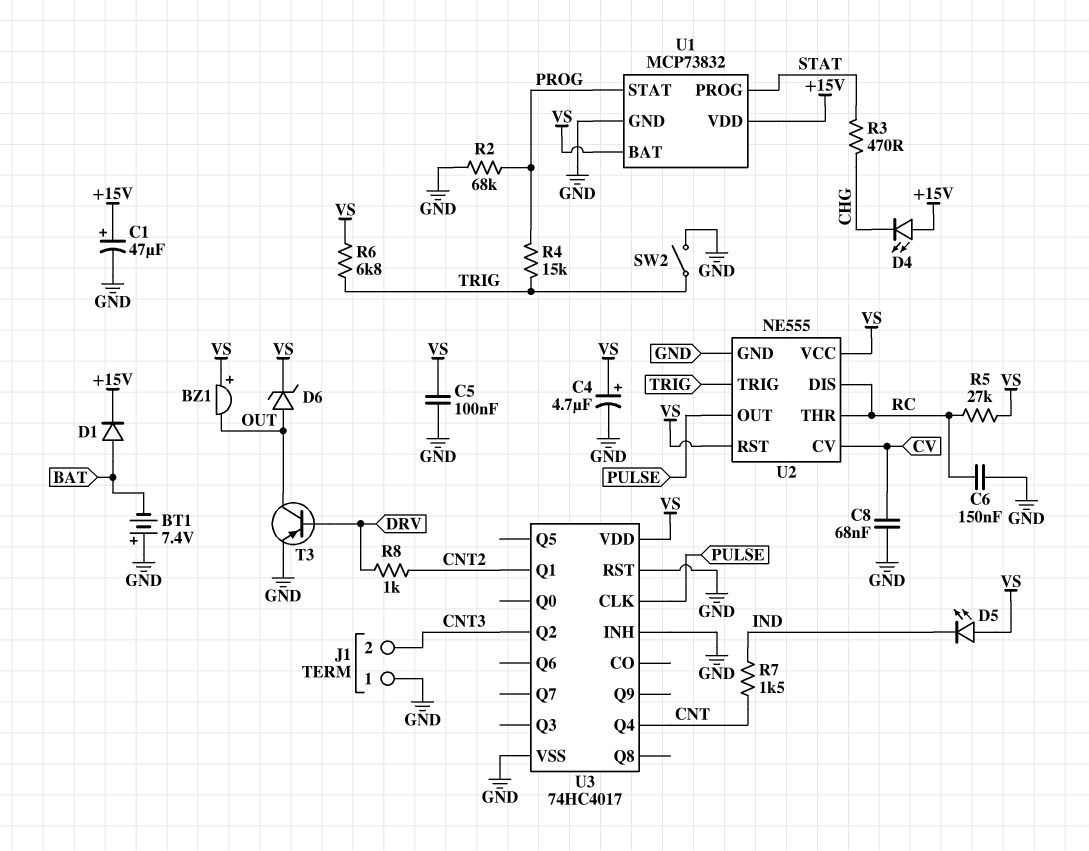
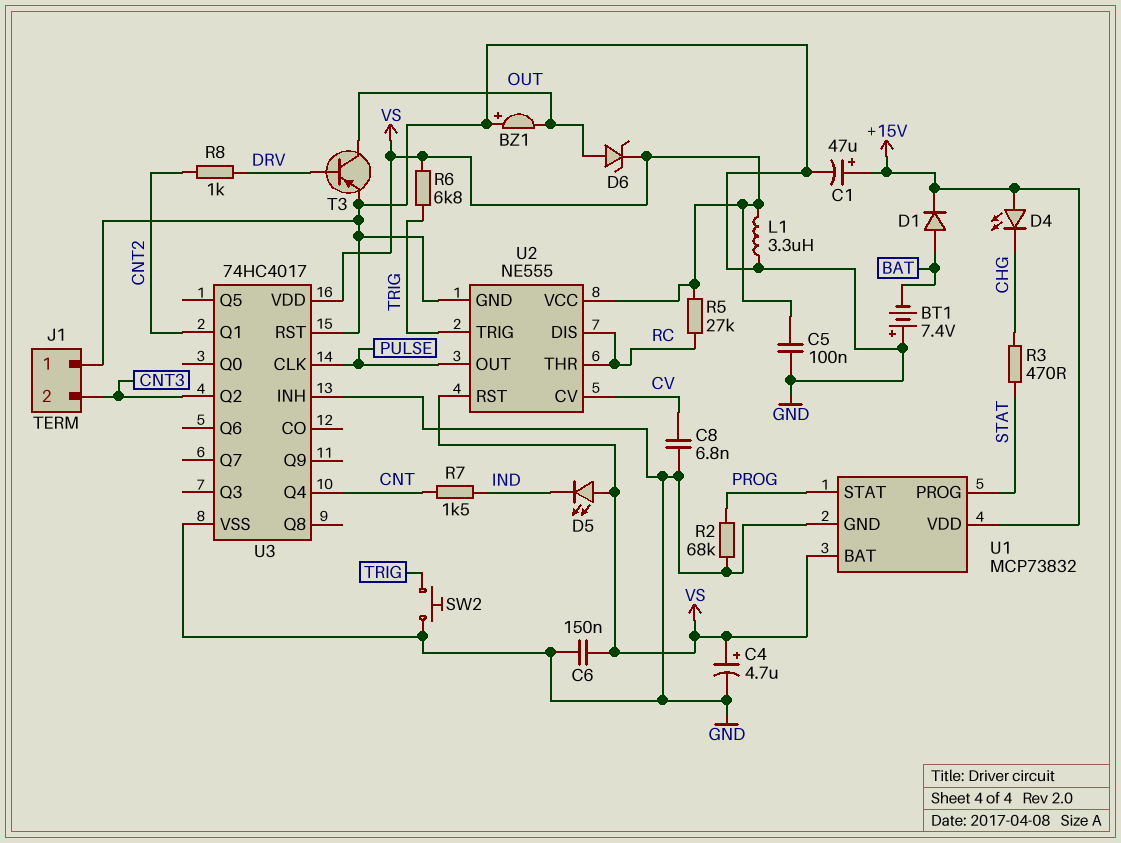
BZ1: buzzer (plus VS, minus OUT) -> buzzer (plus GND, minus OUT)
C6: 150nF (GND, RC) -> 150nF (GND, VS)
C8: 68nF (CV, GND) -> 6.8nF (CV, GND)
L1: none -> 3.3uH (GND, VS)
R4: 15k (PROG, TRIG) -> none
SW2: switch (GND, TRIG) -> button (GND, TRIG)

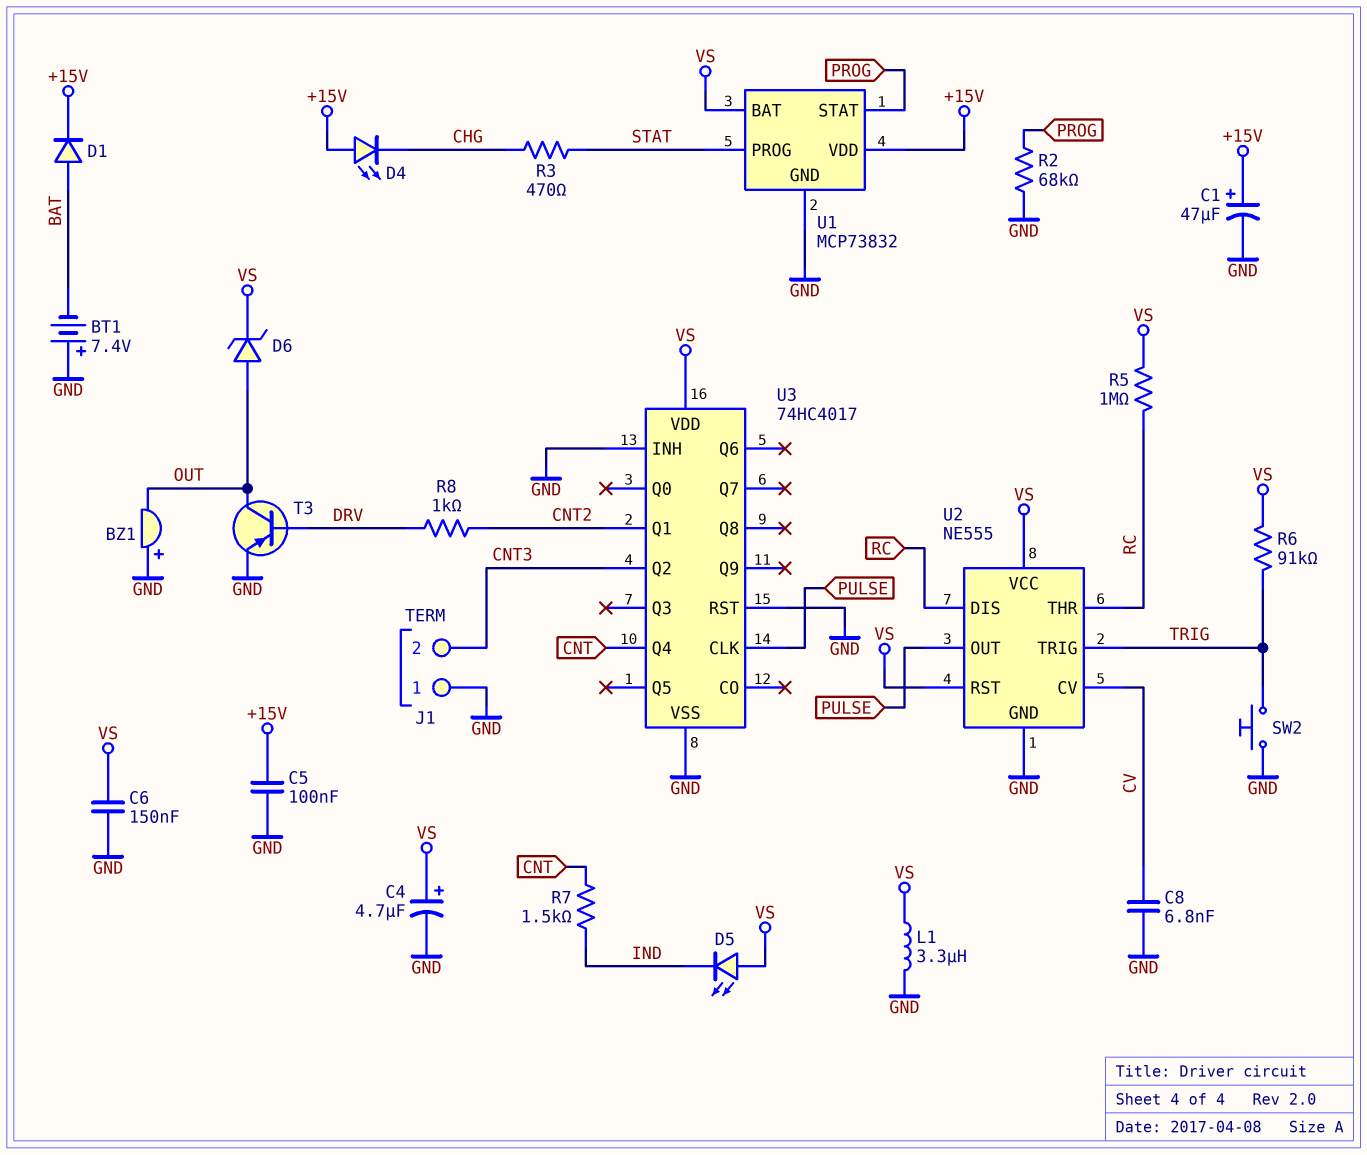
C5: 100nF (GND, VS) -> 100nF (+15V, GND)
R5: 27k (RC, VS) -> 1M (RC, VS)
R6: 6.8k (TRIG, VS) -> 91k (TRIG, VS)

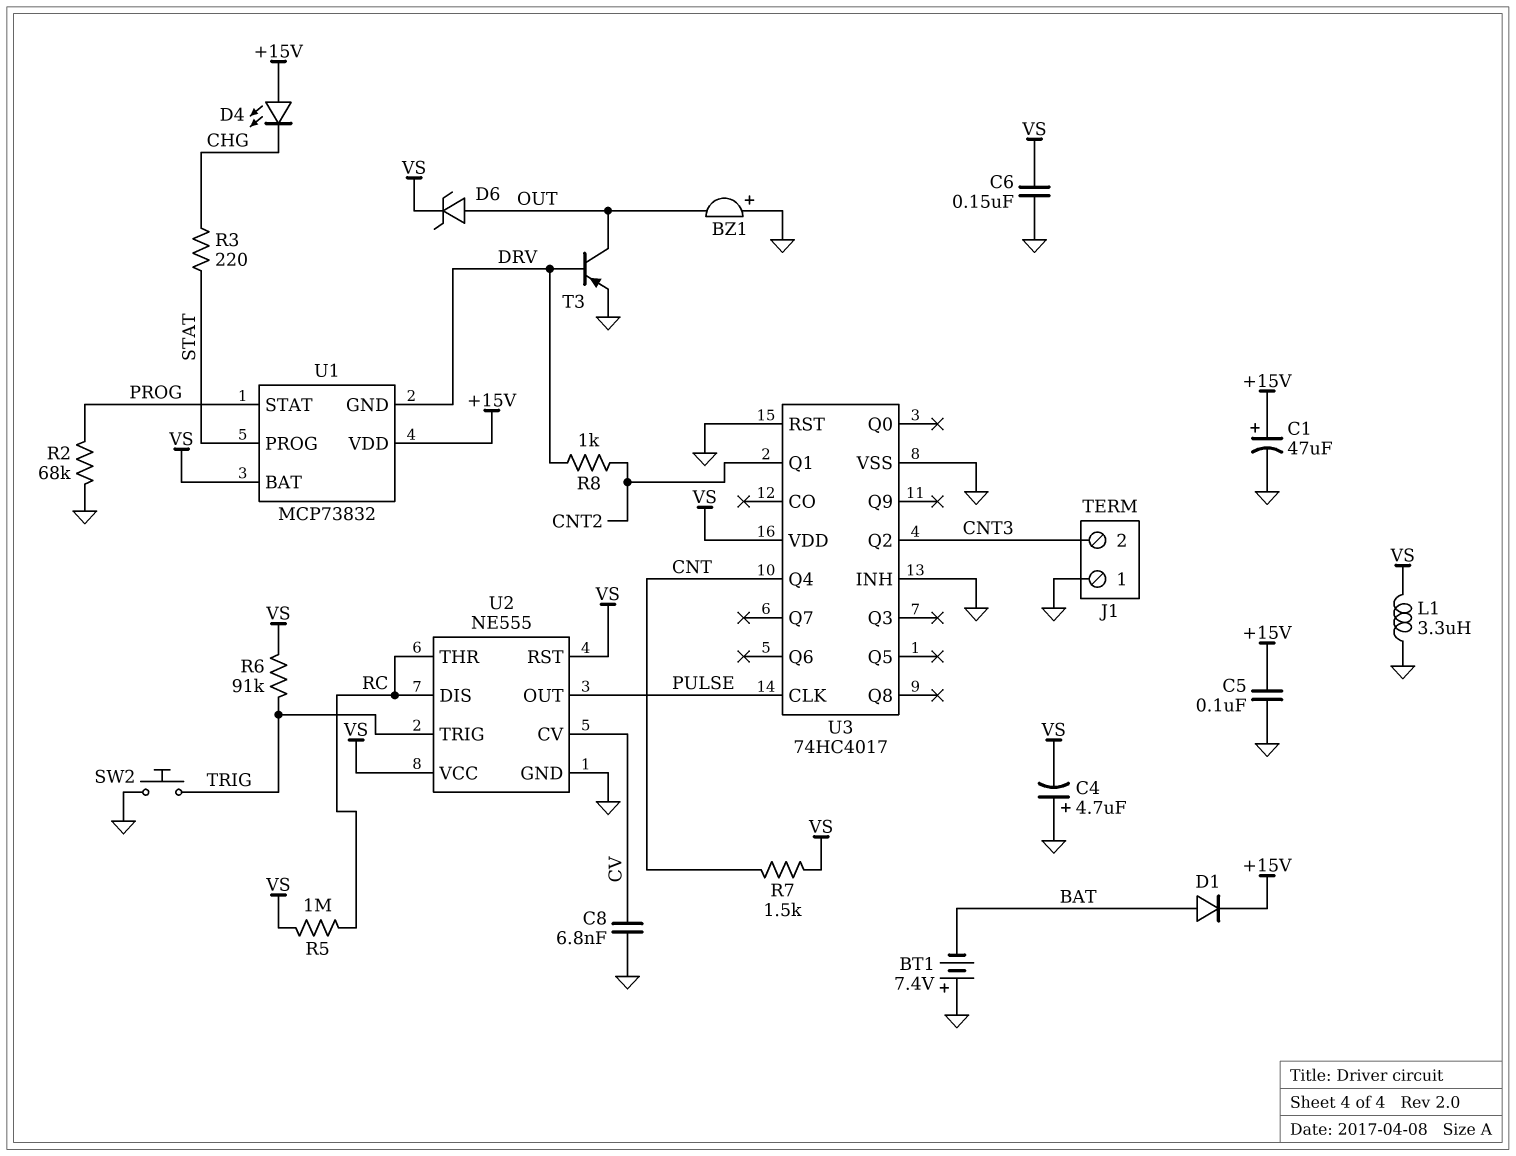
C4: 4.7uF (plus VS, minus GND) -> 4.7uF (plus GND, minus VS)
D5: LED (A VS, K IND) -> none
R3: 470 (CHG, STAT) -> 220 (CHG, STAT)
R7: 1.5k (CNT, IND) -> 1.5k (CNT, VS)
U1 pin GND: GND -> DRV

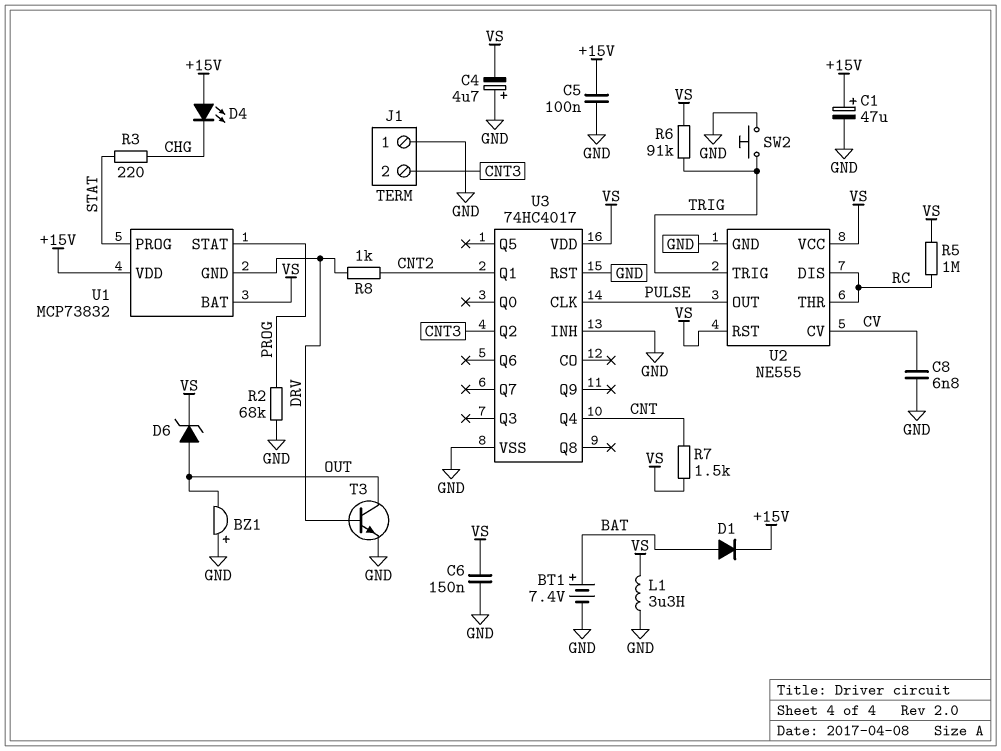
BT1: 7.4V (plus GND, minus BAT) -> 7.4V (plus BAT, minus GND)
T3: PNP (B DRV, C OUT, E GND) -> NPN (B DRV, C OUT, E GND)

